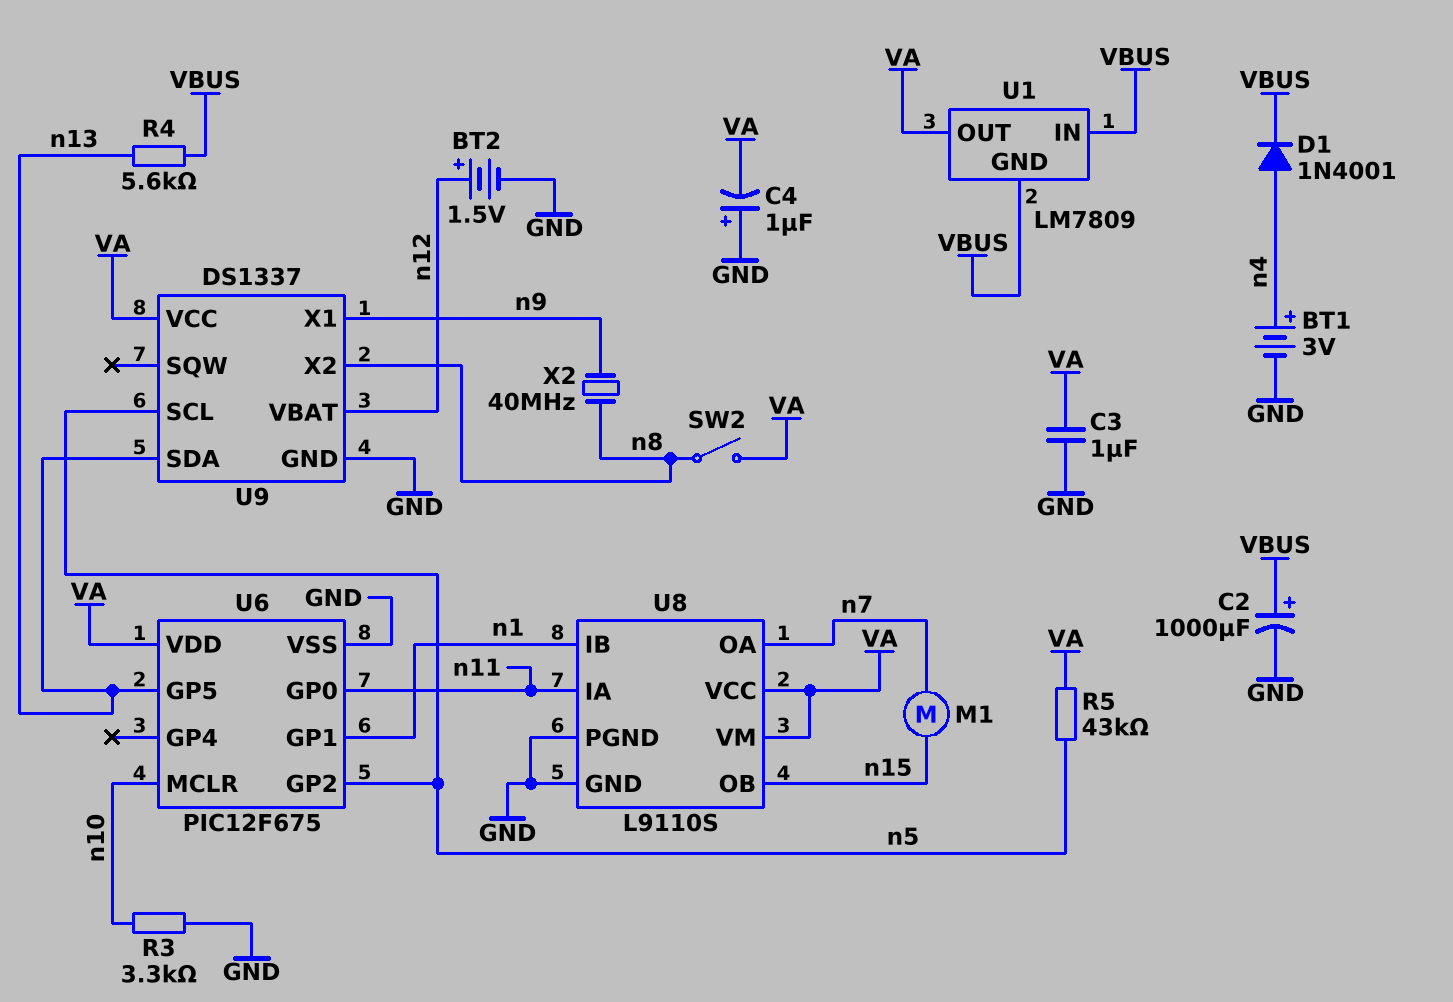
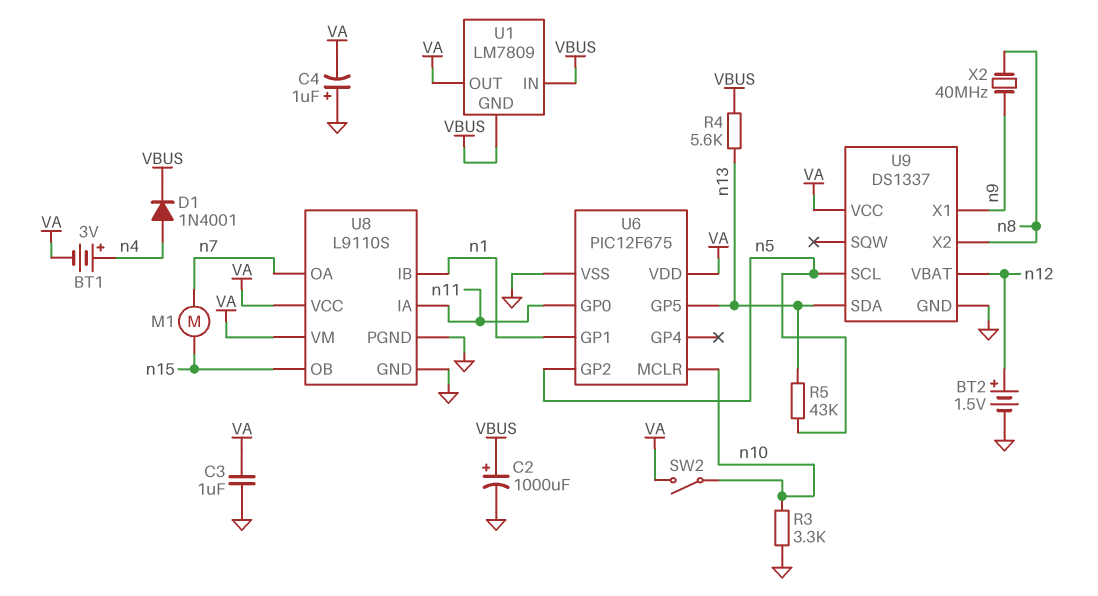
BT1: 3V (plus n4, minus GND) -> 3V (plus n4, minus VA)
R5: 43k (VA, n5) -> 43k (n5, n13)
SW2: switch (VA, n8) -> switch (VA, n10)

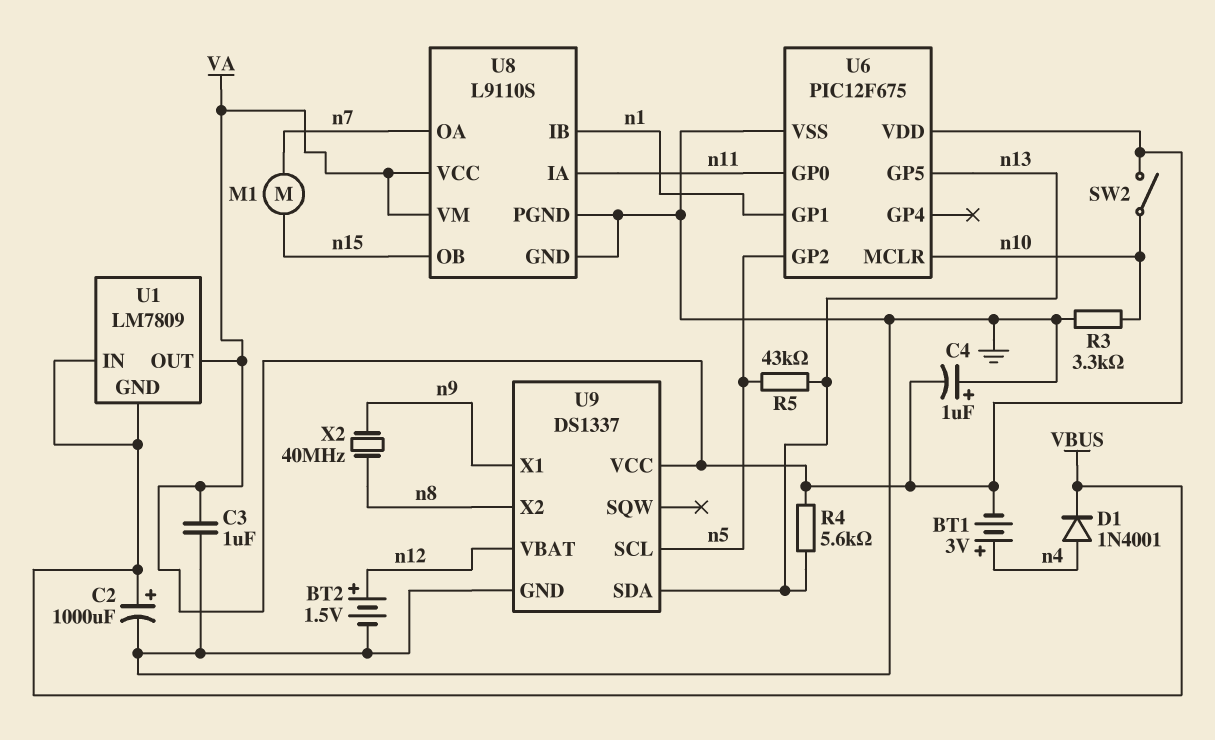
R4: 5.6k (VBUS, n13) -> 5.6k (VA, n13)

